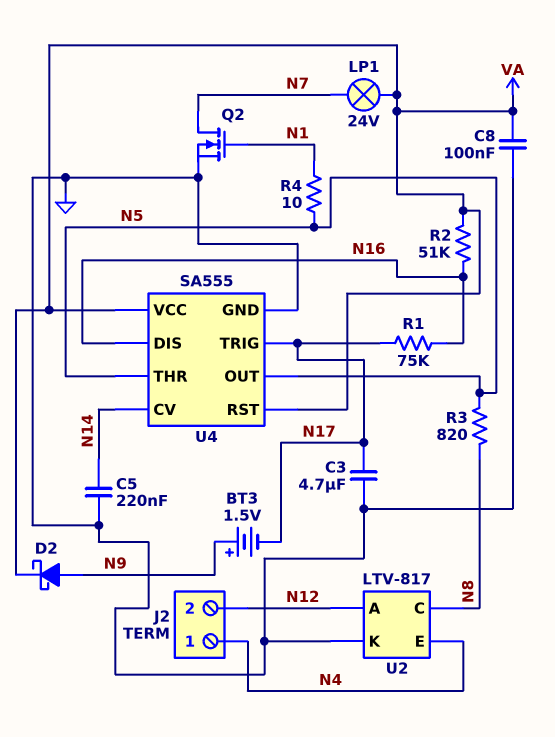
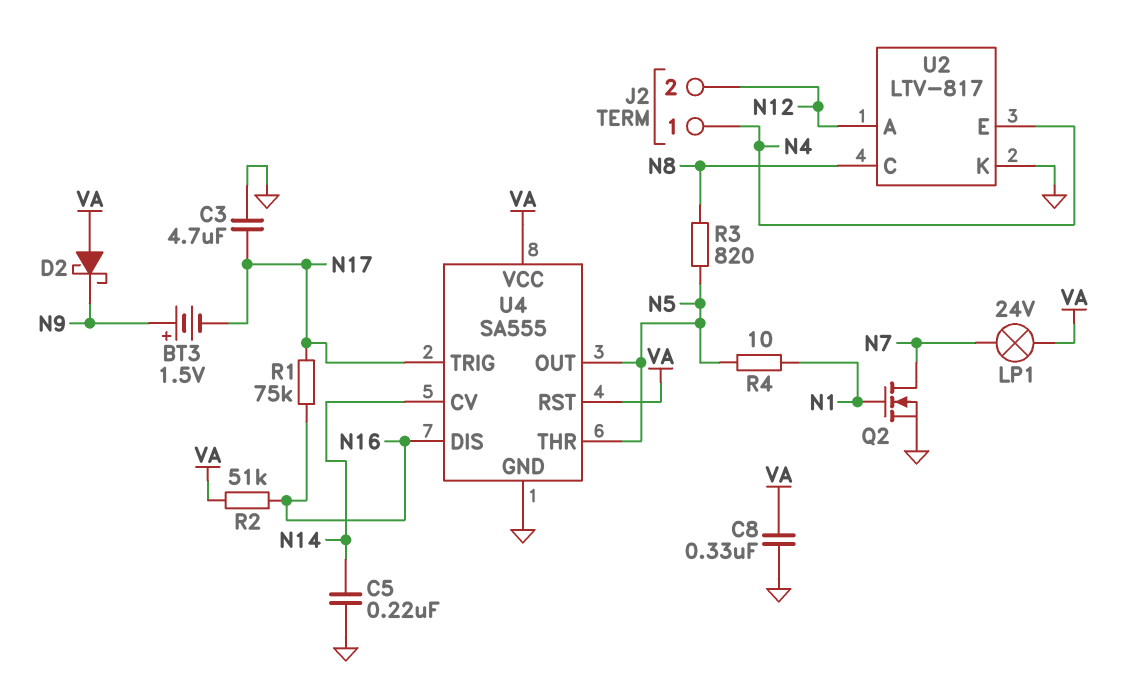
C8: 100nF (GND, VA) -> 330nF (GND, VA)
D2: schottky (A N9, K VA) -> schottky (A VA, K N9)

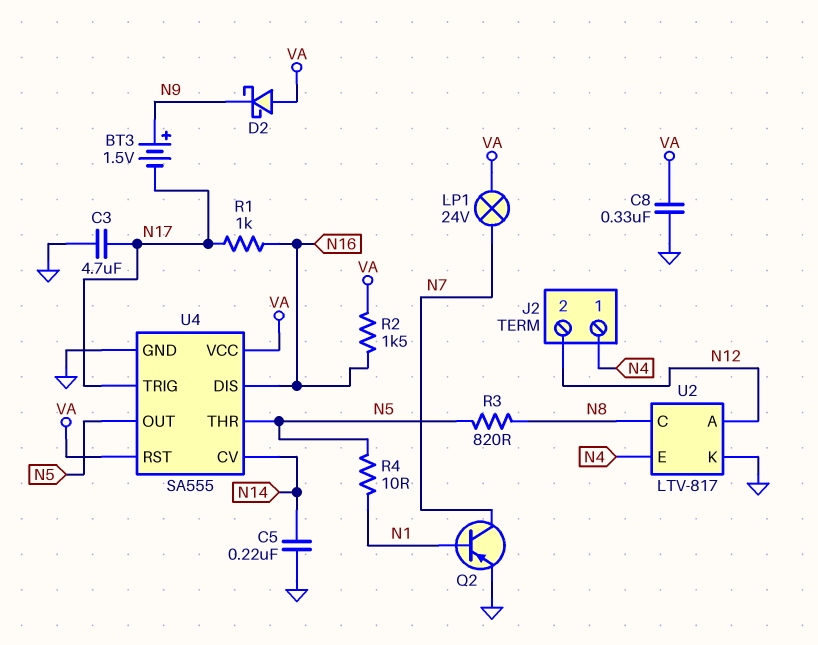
Q2: NMOS (G N1, D N7, S GND) -> PNP (B N1, C N7, E GND)
R1: 75k (N16, N17) -> 1k (N16, N17)
R2: 51k (N16, VA) -> 1.5k (N16, VA)

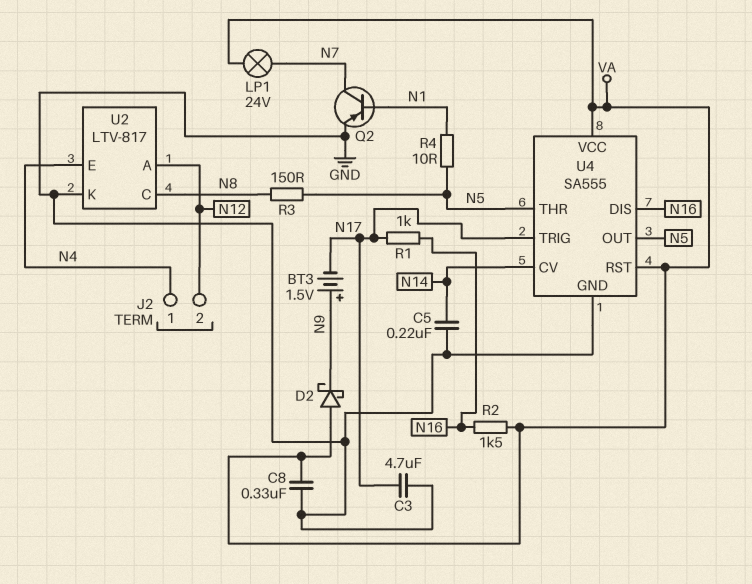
R3: 820 (N5, N8) -> 150 (N5, N8)

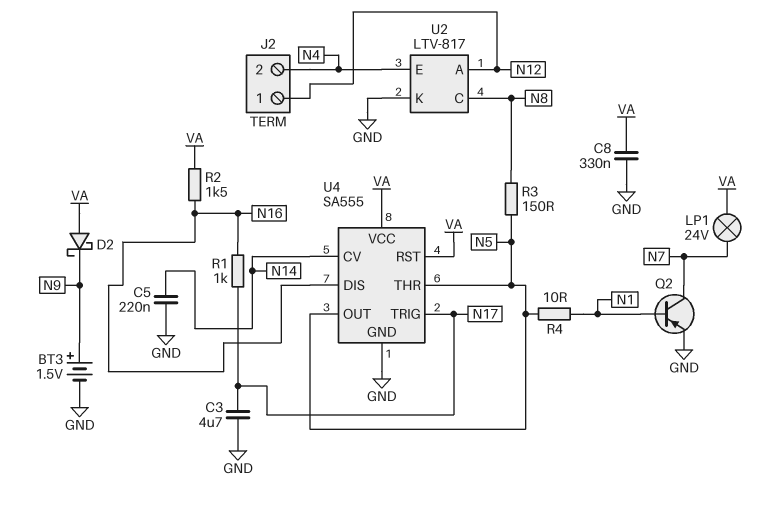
BT3: 1.5V (plus N9, minus N17) -> 1.5V (plus N9, minus GND)
J2 pin 1: N4 -> N12
J2 pin 2: N12 -> N4

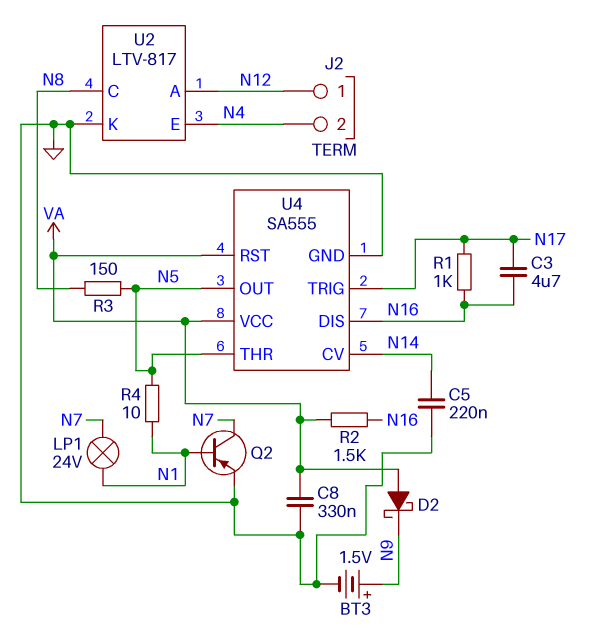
C3: 4.7uF (GND, N17) -> 4.7uF (N16, N17)
LP1: lamp 24V (N7, VA) -> lamp 24V (N1, N7)

